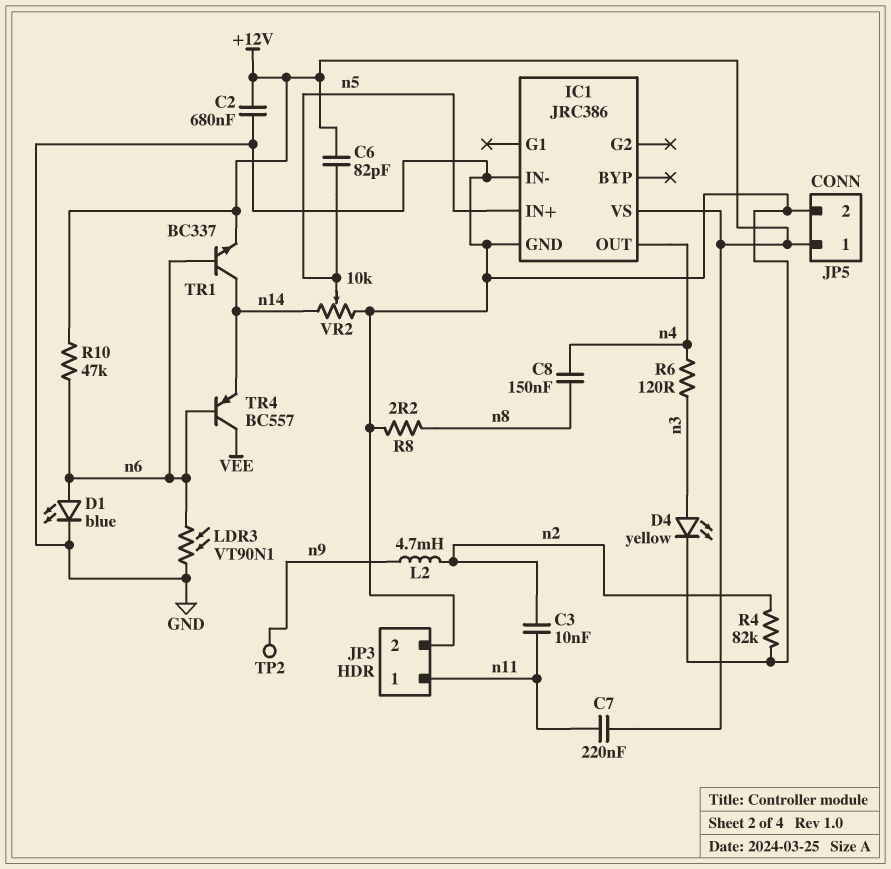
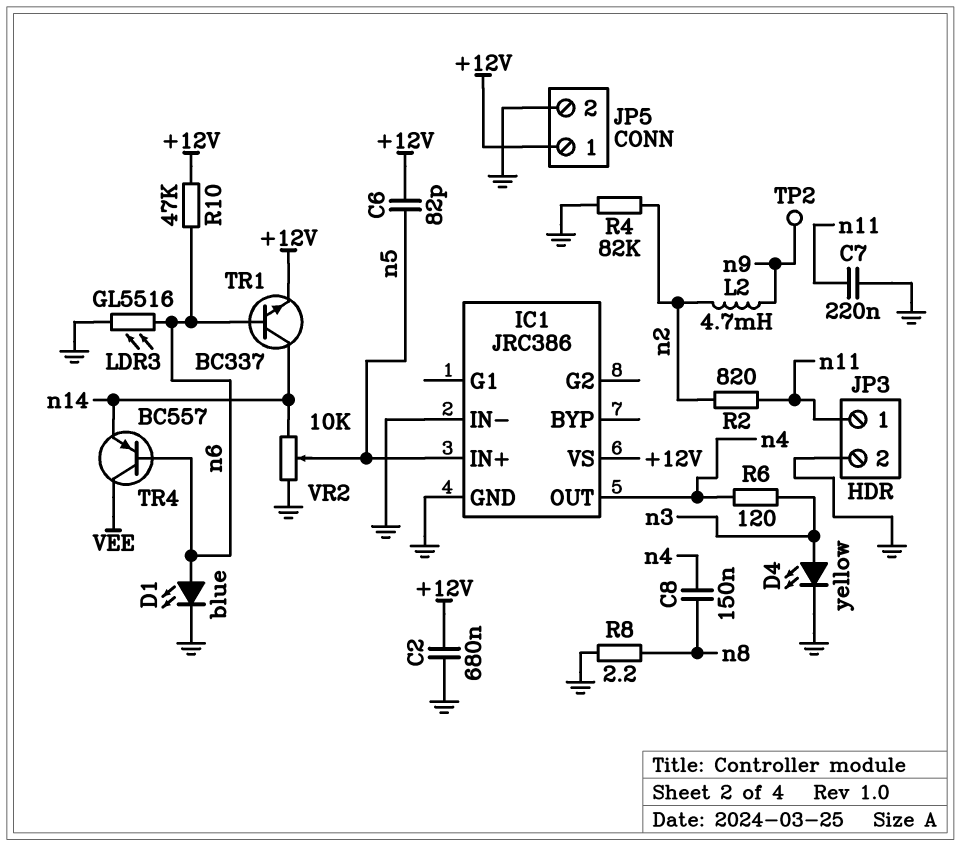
C3: 10nF (n2, n11) -> none
C7: 220nF (+12V, n11) -> 220nF (GND, n11)
LDR3: VT90N1 (GND, n6) -> GL5516 (GND, n6)
R2: none -> 820 (n2, n11)

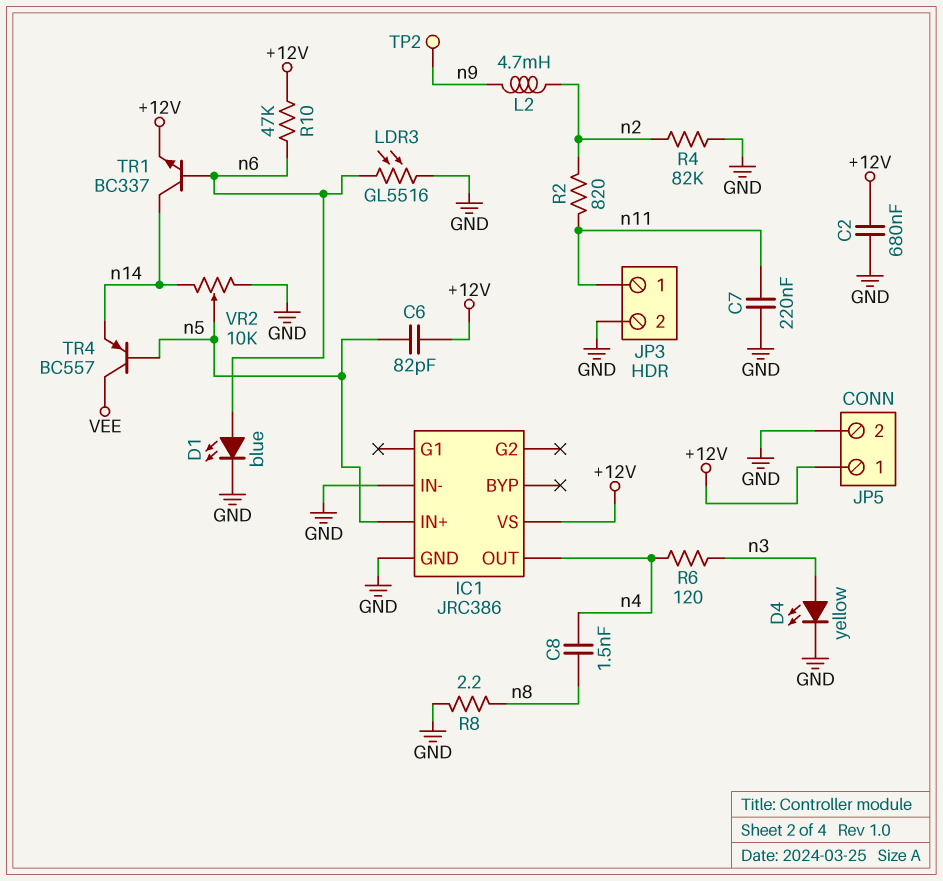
C8: 150nF (n4, n8) -> 1.5nF (n4, n8)
TR4: PNP BC557 (B n6, C VEE, E n14) -> PNP BC557 (B n5, C VEE, E n14)

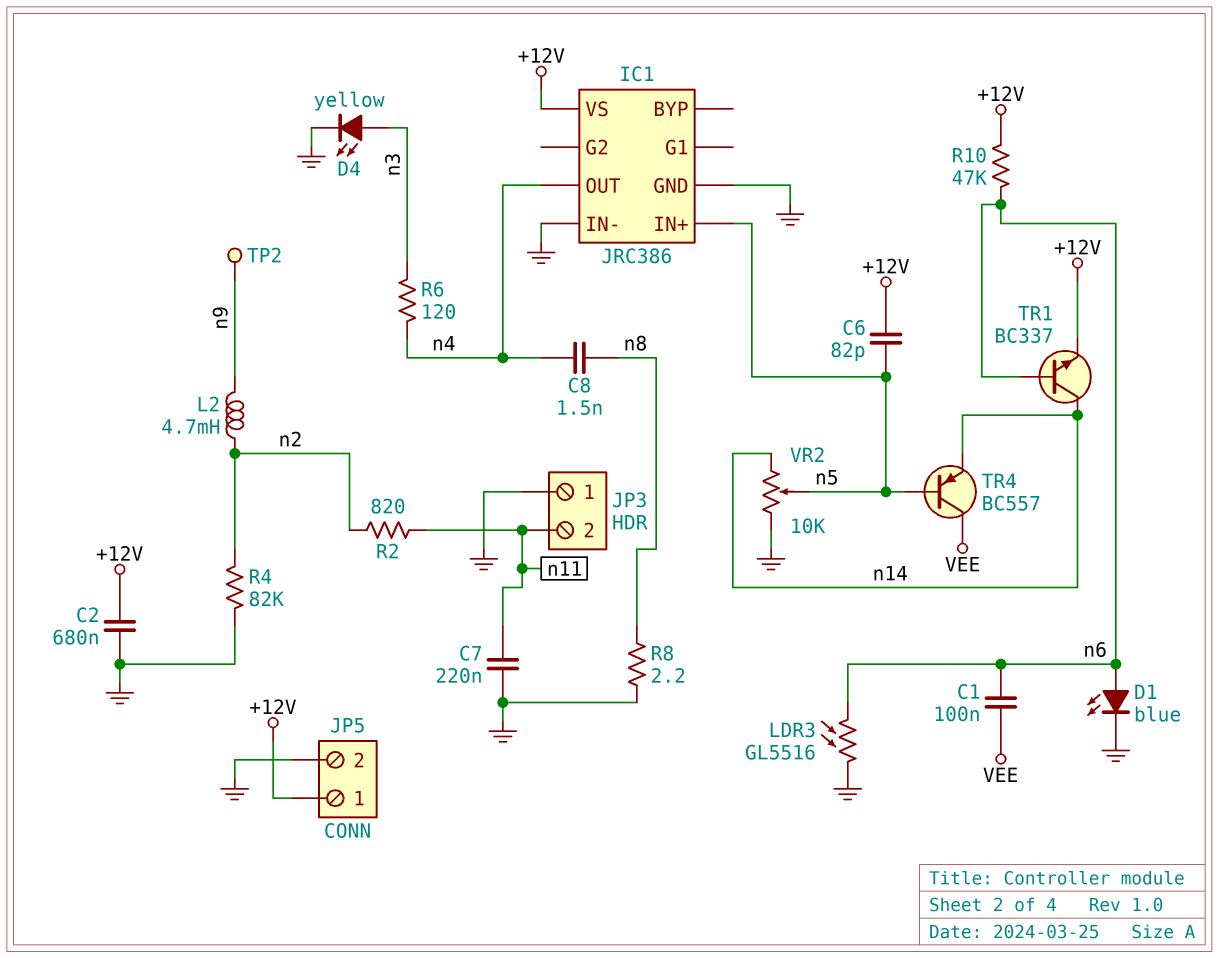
C1: none -> 100nF (VEE, n6)
JP3 pin 1: n11 -> GND
JP3 pin 2: GND -> n11

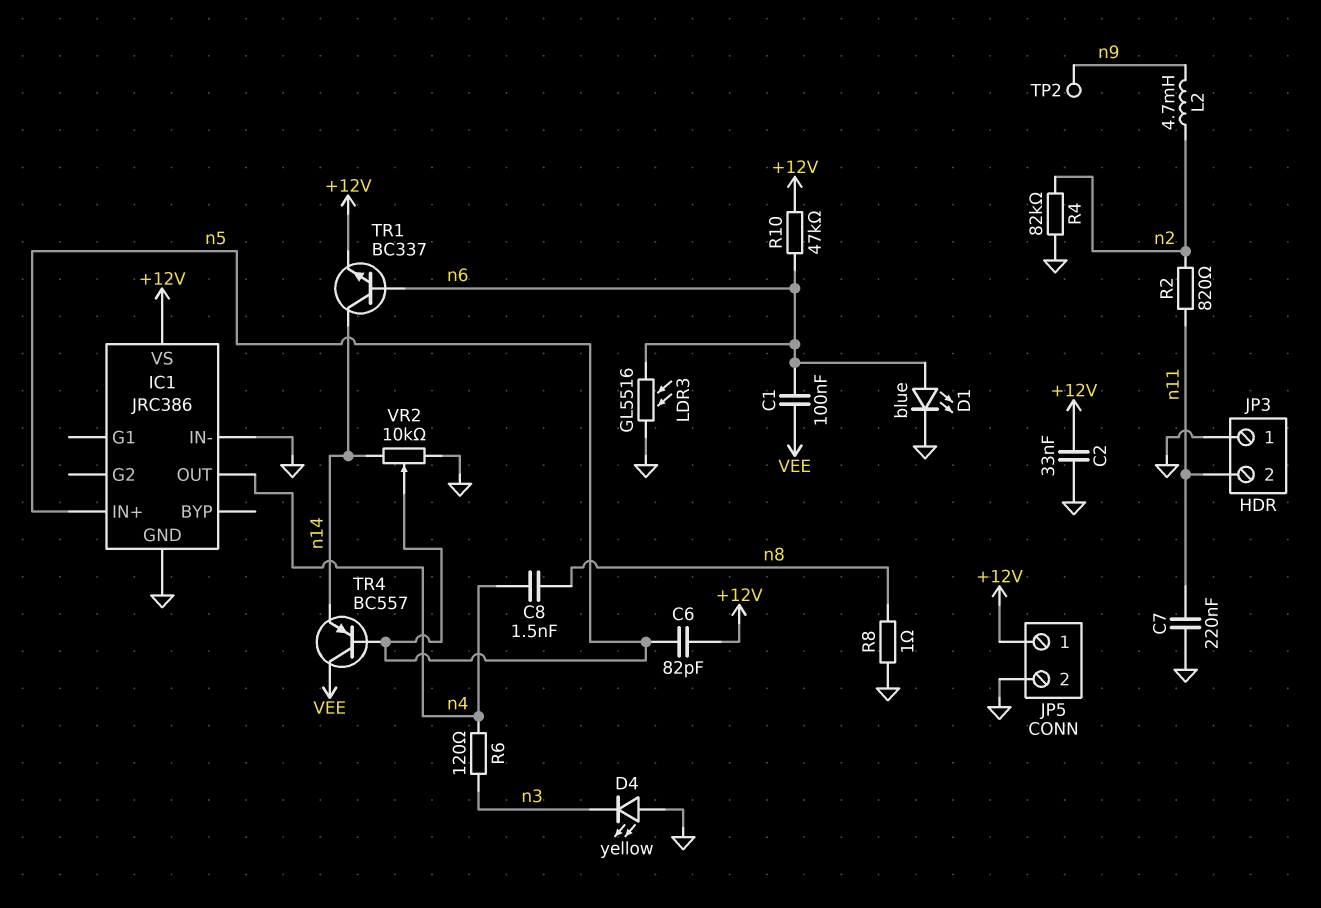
C2: 680nF (+12V, GND) -> 33nF (+12V, GND)
D4: LED yellow (A n3, K GND) -> LED yellow (A GND, K n3)
R8: 2.2 (GND, n8) -> 1 (GND, n8)

